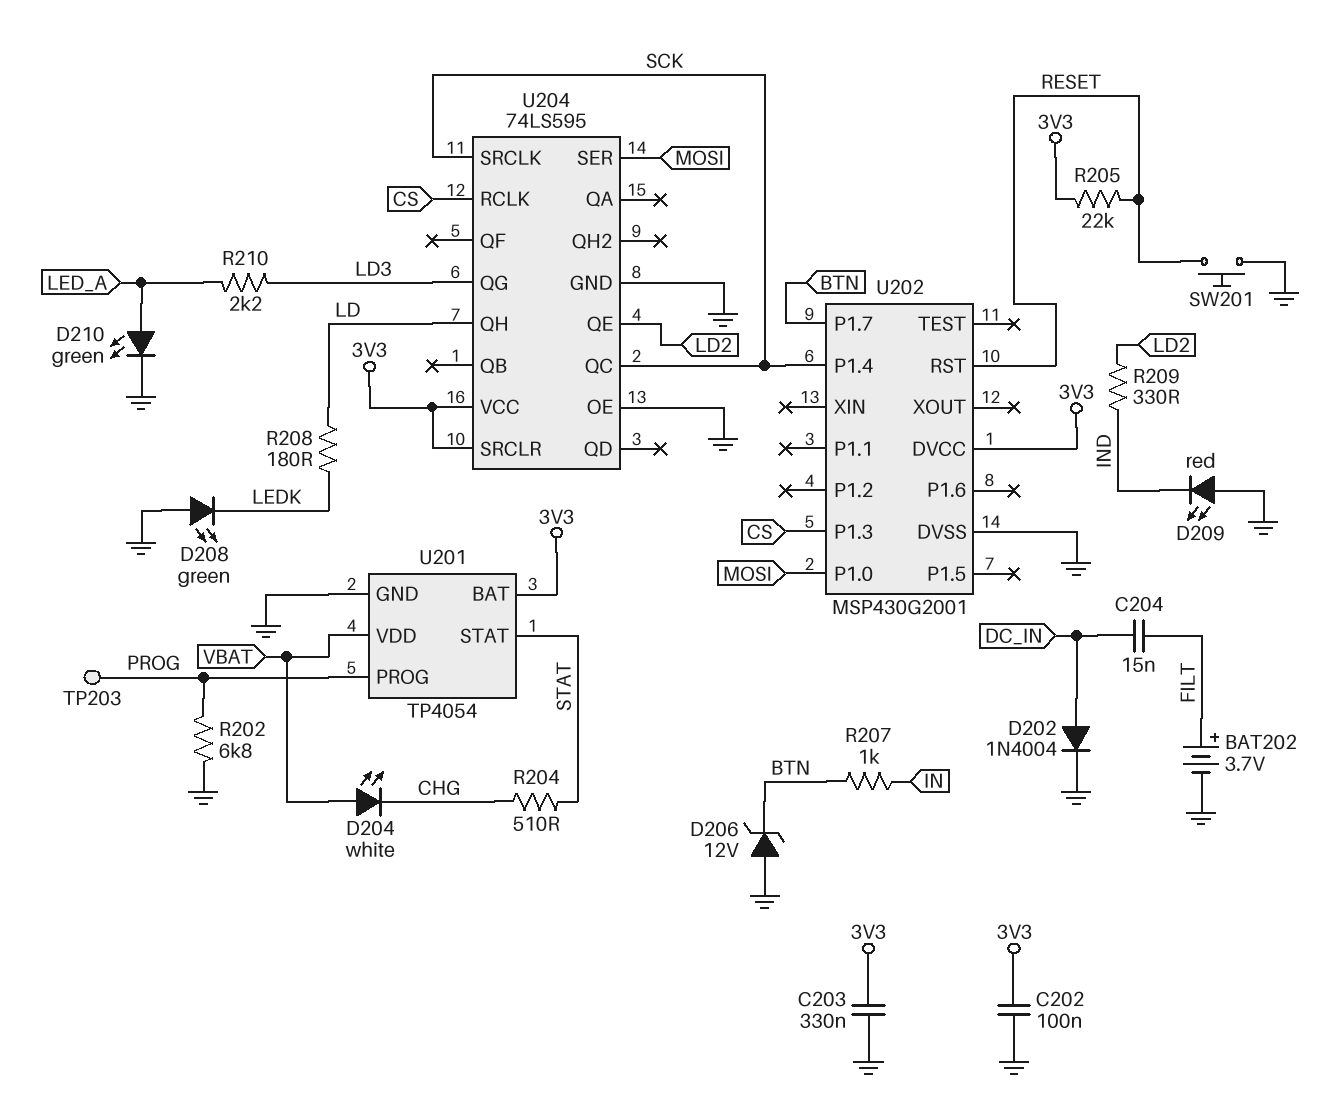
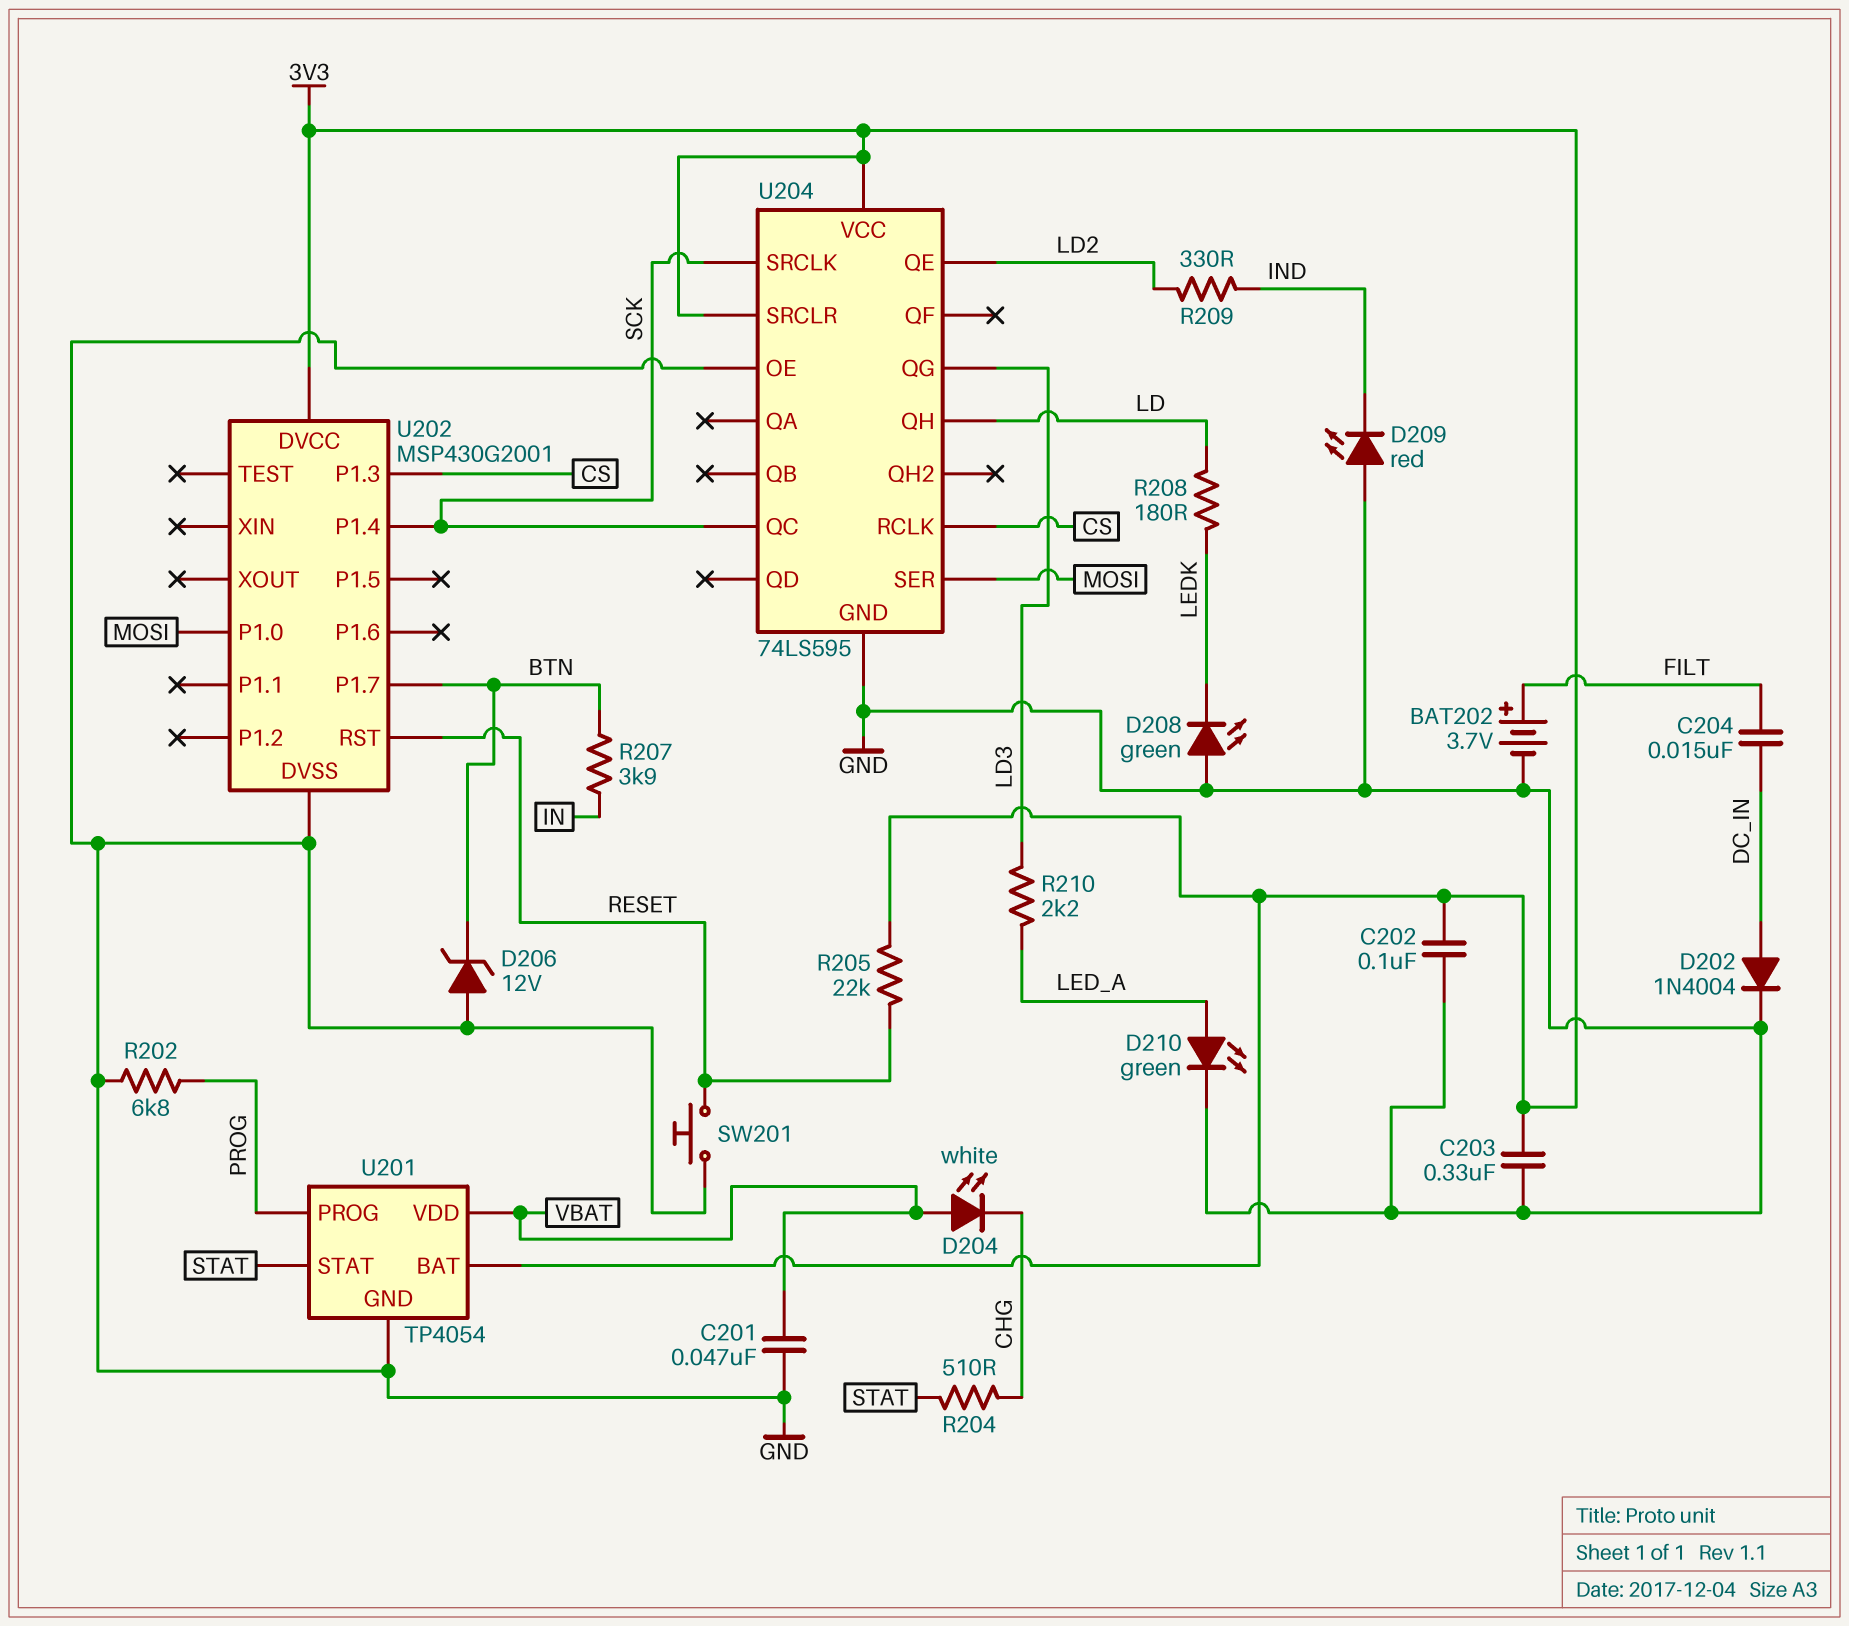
C201: none -> 47nF (GND, VBAT)
R207: 1k (BTN, IN) -> 3.9k (BTN, IN)
TP203: test point (PROG) -> none

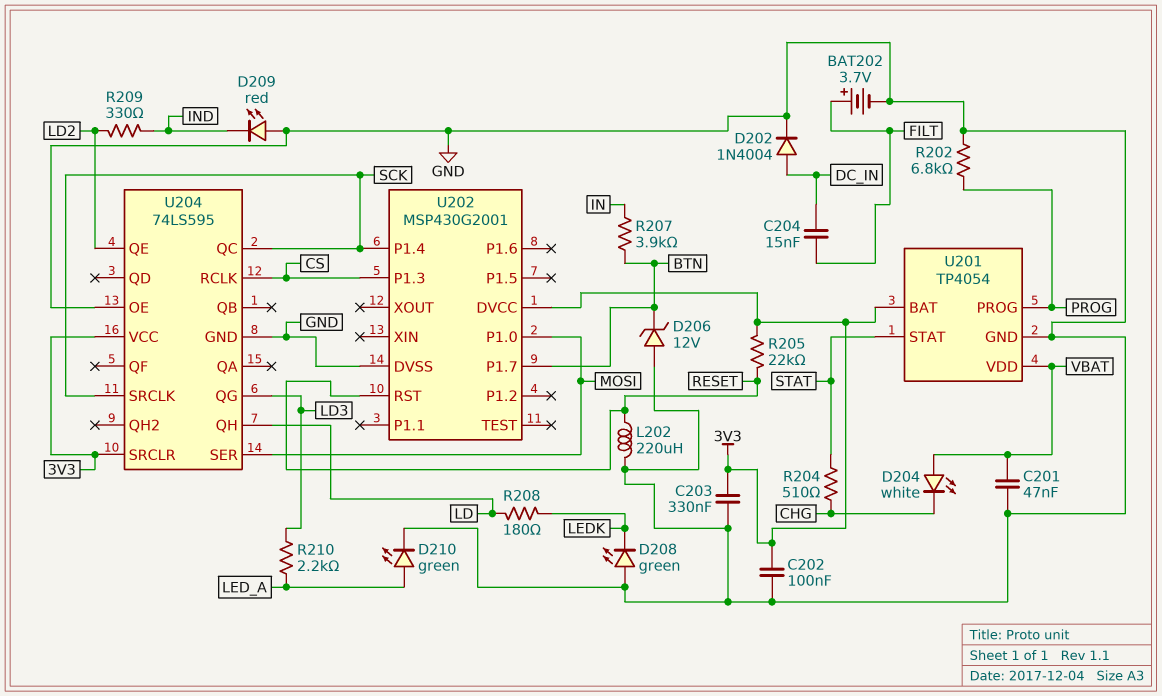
L202: none -> 220uH (GND, RESET)
SW201: button (GND, RESET) -> none

